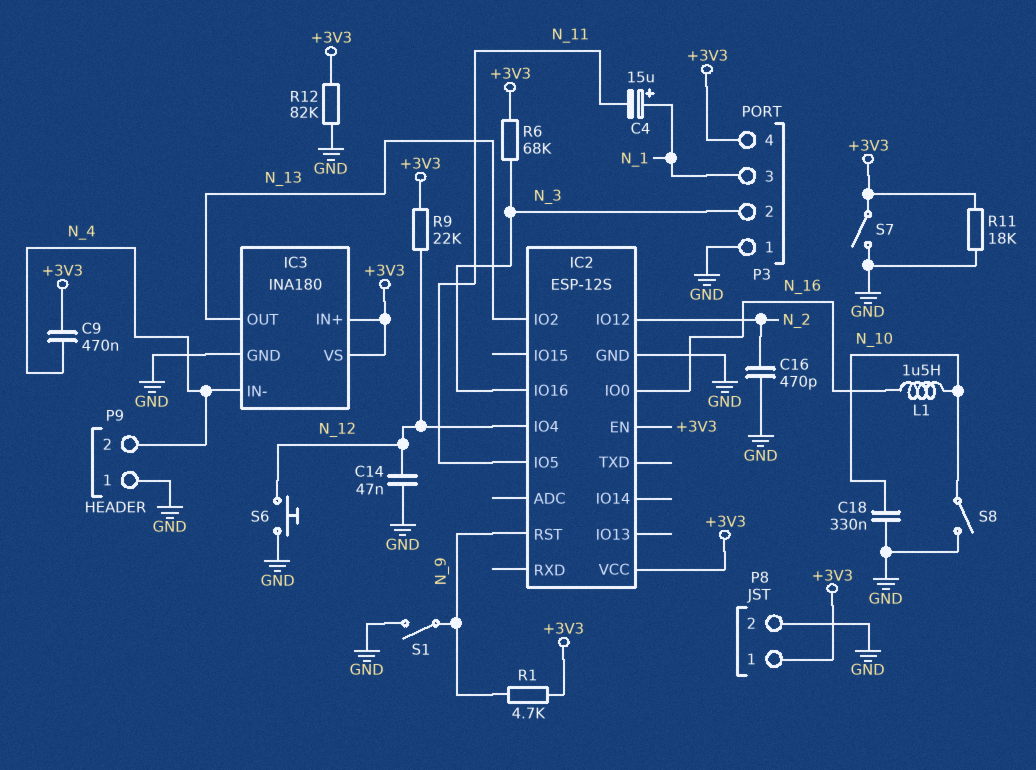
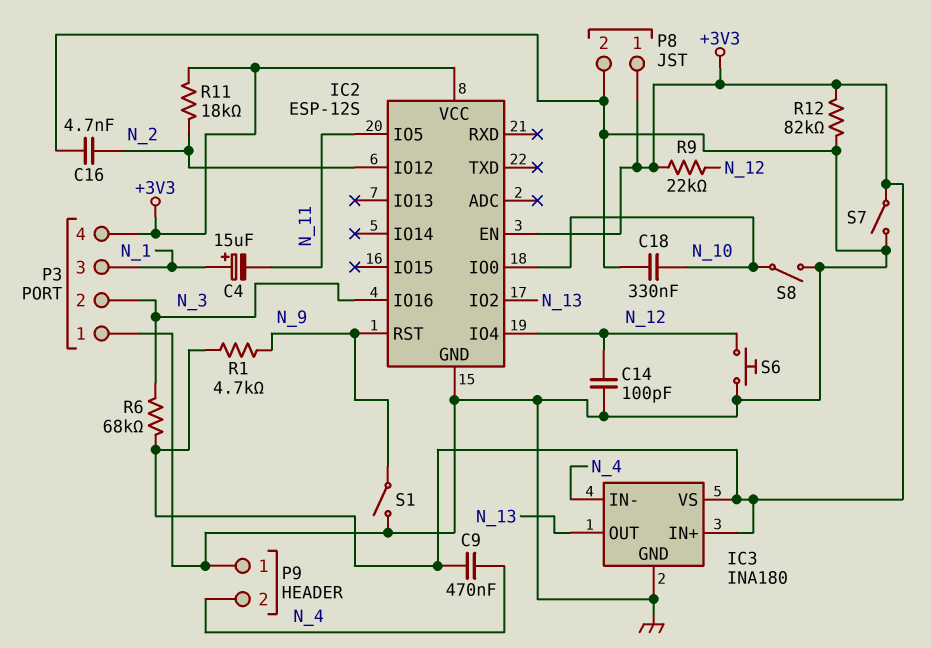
C14: 47nF (GND, N_12) -> 100pF (GND, N_12)
C16: 470pF (GND, N_2) -> 4.7nF (GND, N_2)
IC2 pin IO0: N_16 -> N_10
L1: 1.5uH (N_10, N_16) -> none
R11: 18k (+3V3, GND) -> 18k (+3V3, N_2)

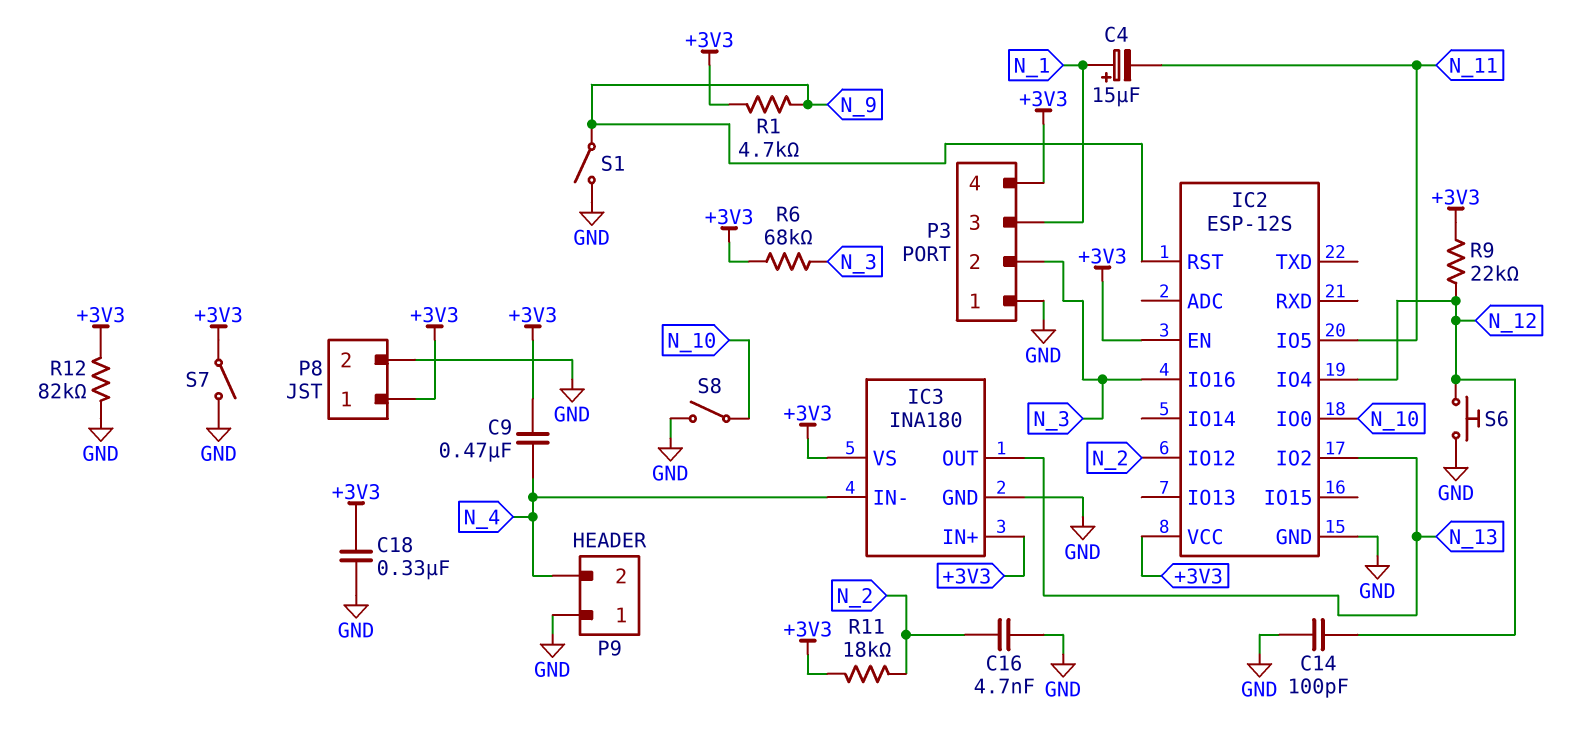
C18: 330nF (GND, N_10) -> 330nF (+3V3, GND)

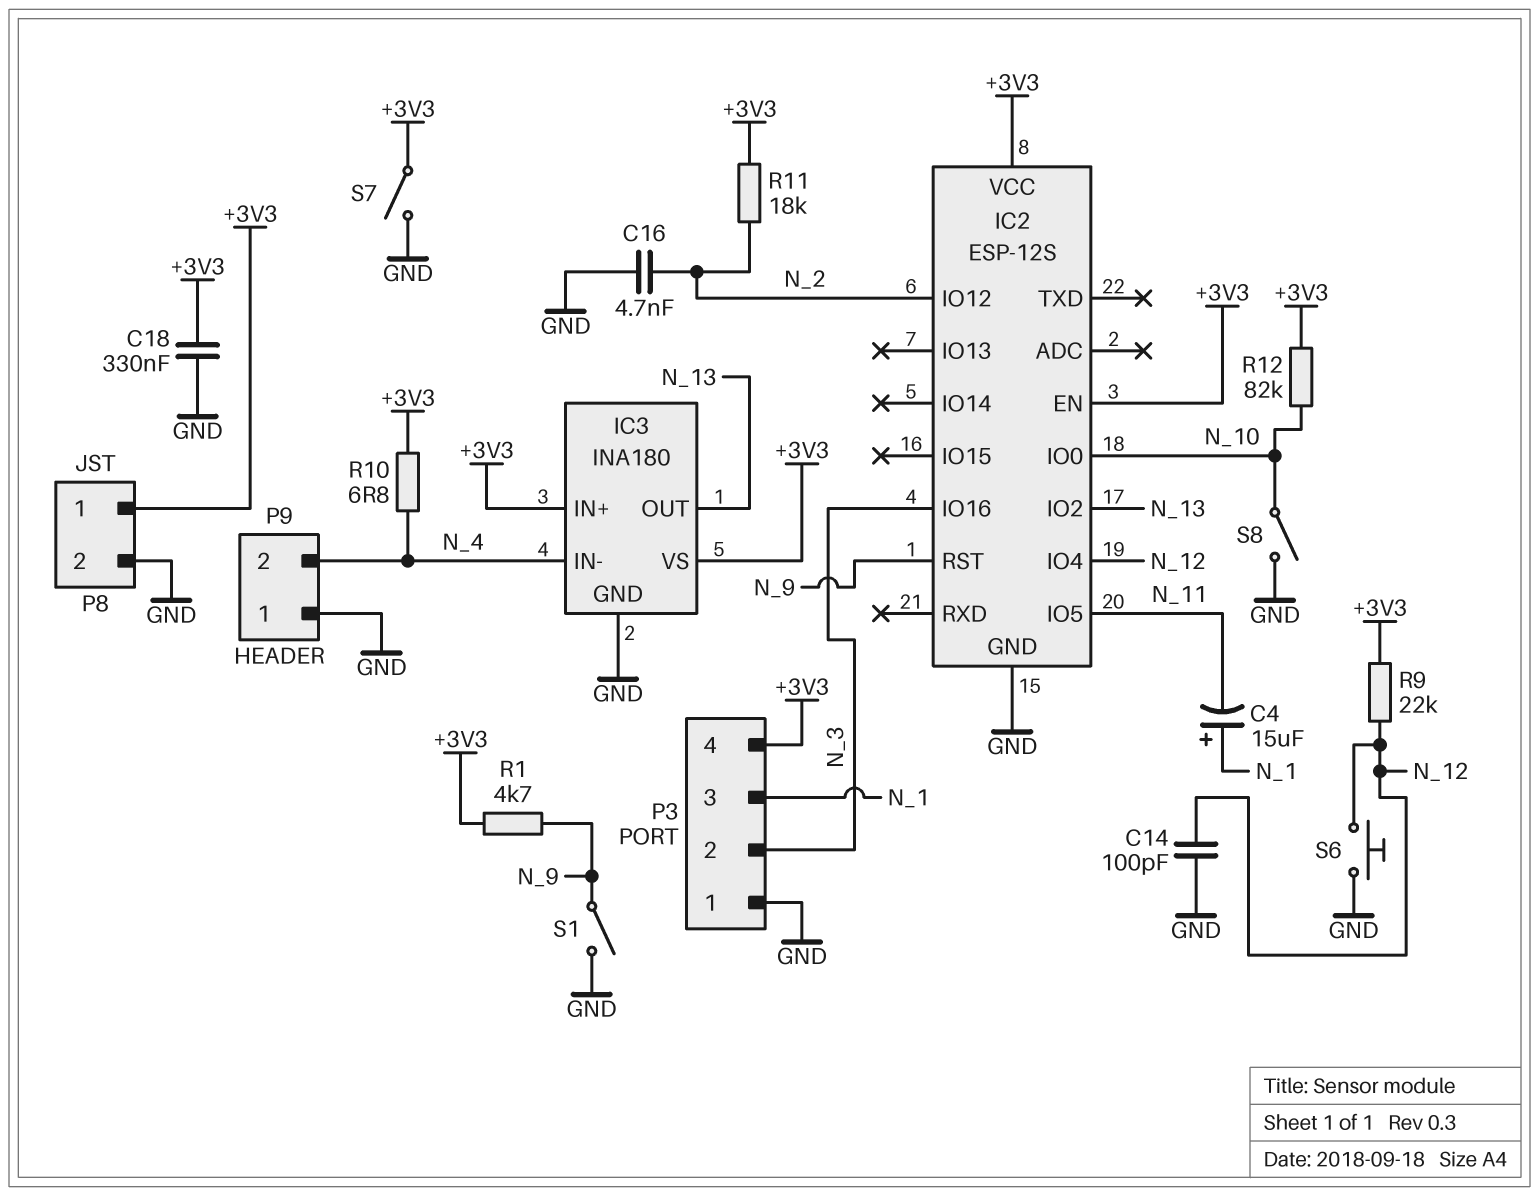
C9: 470nF (+3V3, N_4) -> none
R6: 68k (+3V3, N_3) -> none
R10: none -> 6.8 (+3V3, N_4)
R12: 82k (+3V3, GND) -> 82k (+3V3, N_10)

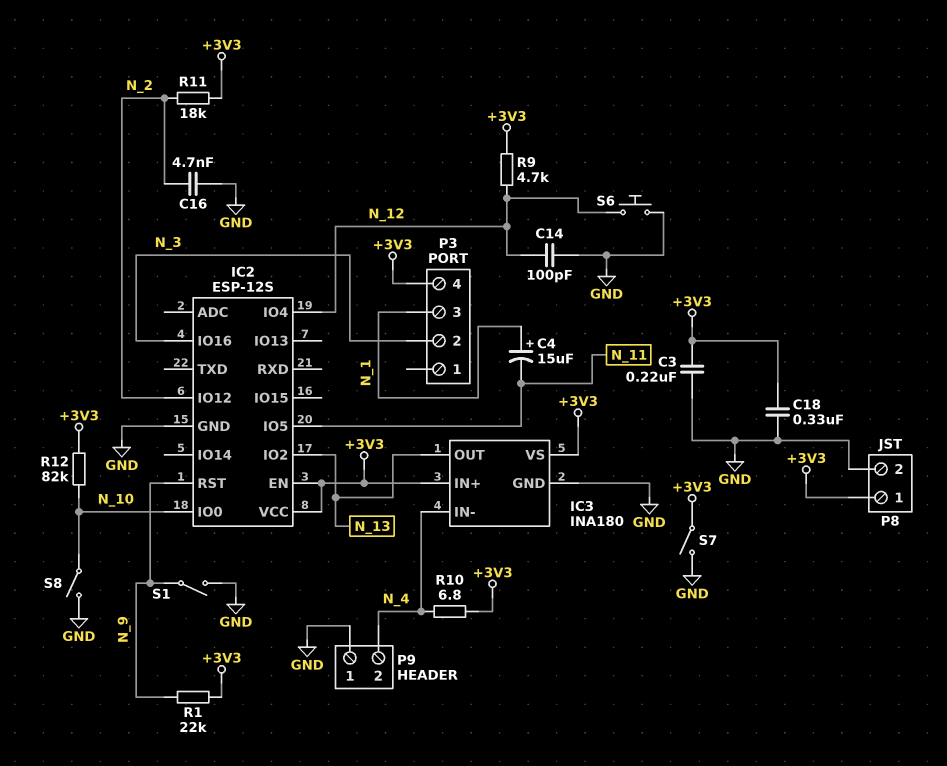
C3: none -> 220nF (+3V3, GND)
P3 pin 1: GND -> none
R1: 4.7k (+3V3, N_9) -> 22k (+3V3, N_9)
R9: 22k (+3V3, N_12) -> 4.7k (+3V3, N_12)

